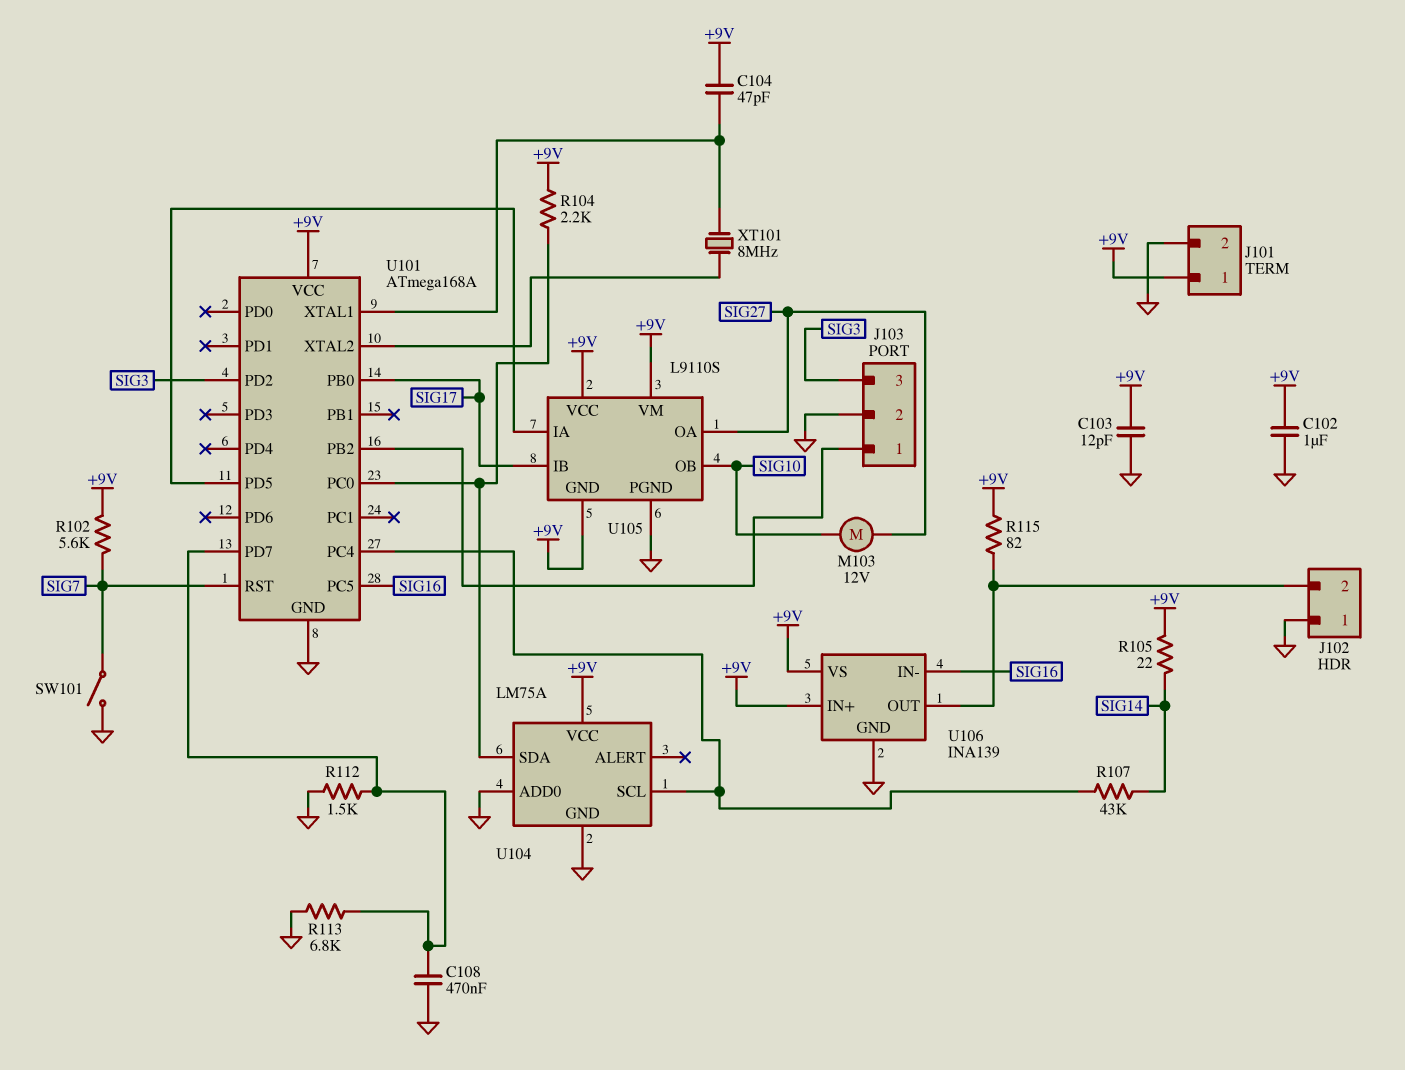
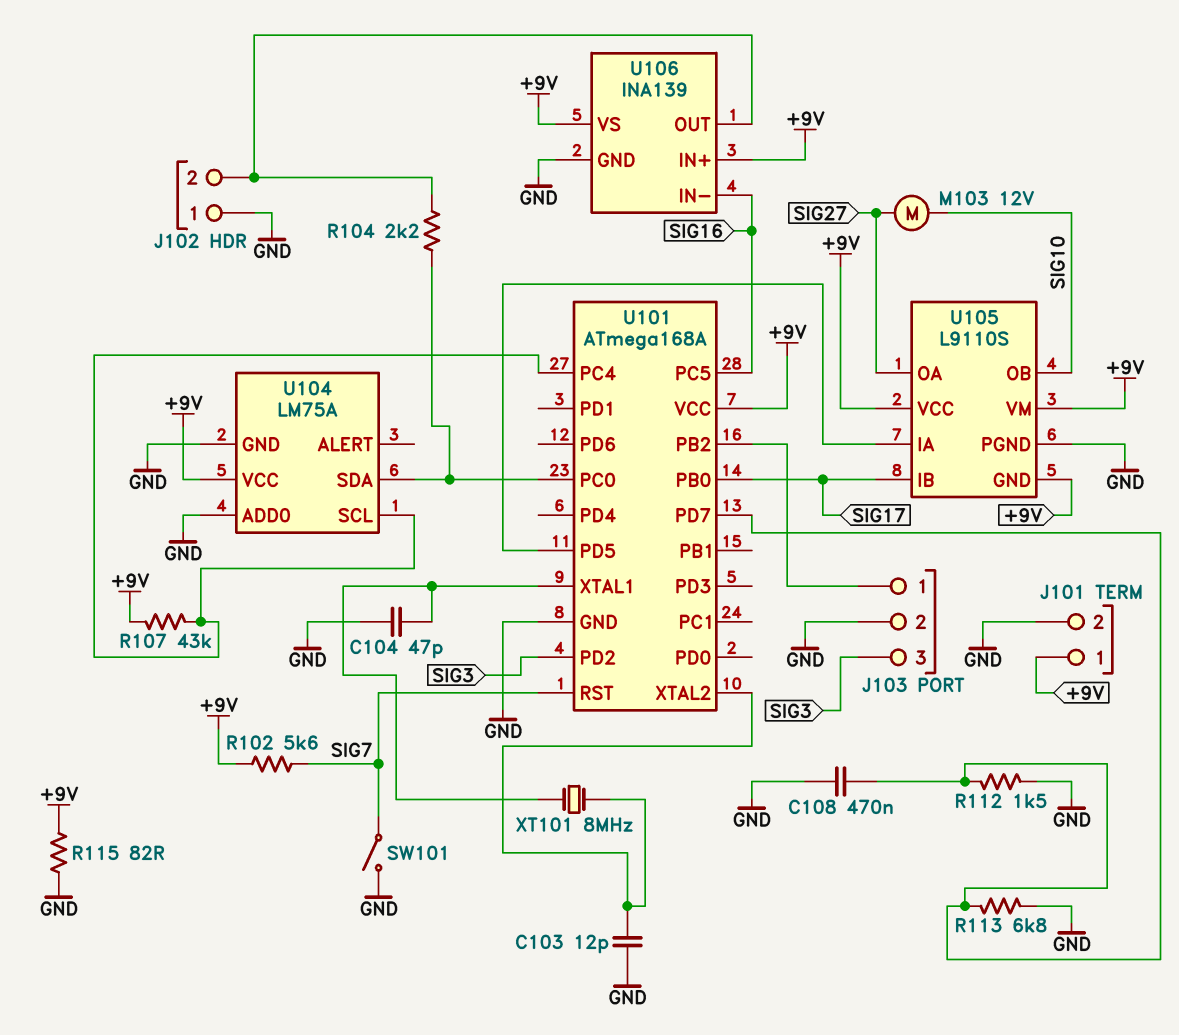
C102: 1uF (+9V, GND) -> none
C103: 12pF (+9V, GND) -> 12pF (GND, U101/XTAL2)
C104: 47pF (+9V, U101/XTAL1) -> 47pF (GND, U101/XTAL1)
R104: 2.2k (+9V, U101/PC0) -> 2.2k (J102/2, U101/PC0)
R105: 22 (+9V, SIG14) -> none
R107: 43k (SIG14, U101/PC4) -> 43k (+9V, U101/PC4)
R115: 82 (+9V, J102/2) -> 82 (+9V, GND)

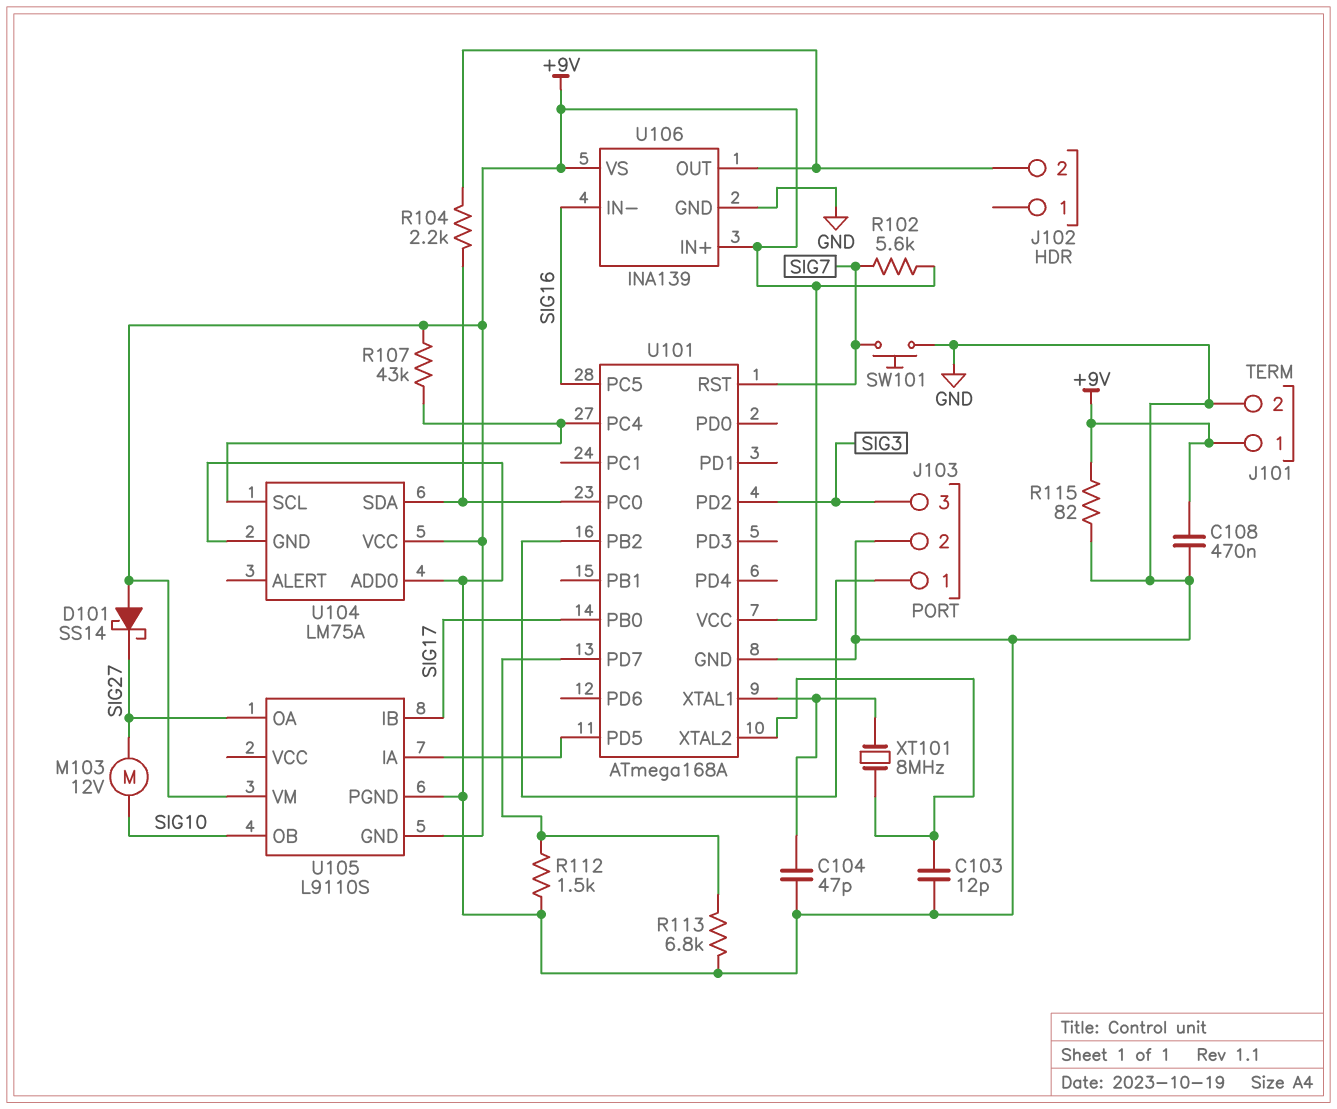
C108: 470nF (GND, U101/PD7) -> 470nF (+9V, GND)
D101: none -> schottky SS14 (A +9V, K SIG27)
J102 pin 1: GND -> none
SW101: switch (GND, SIG7) -> button (GND, SIG7)
U105 pin VCC: +9V -> none

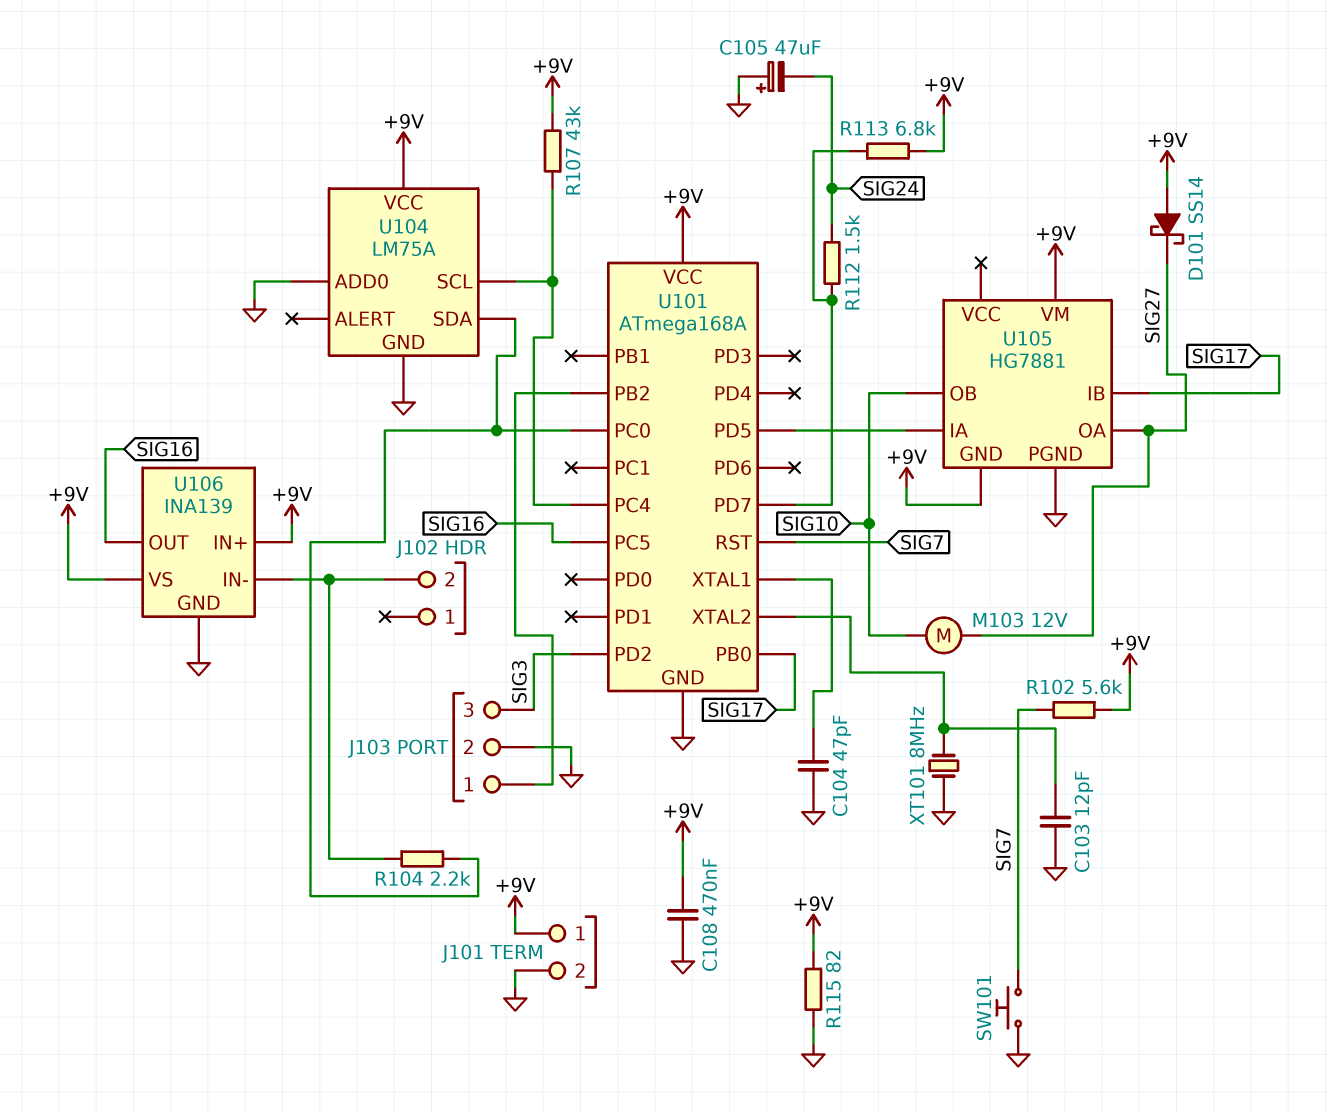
C105: none -> 47uF (plus GND, minus SIG24)
R112: 1.5k (GND, U101/PD7) -> 1.5k (SIG24, U101/PD7)
R113: 6.8k (GND, U101/PD7) -> 6.8k (+9V, U101/PD7)
U105: L9110S -> HG7881
U106 pin IN-: SIG16 -> J102/2
U106 pin OUT: J102/2 -> SIG16
XT101: 8MHz (U101/XTAL1, U101/XTAL2) -> 8MHz (GND, U101/XTAL2)

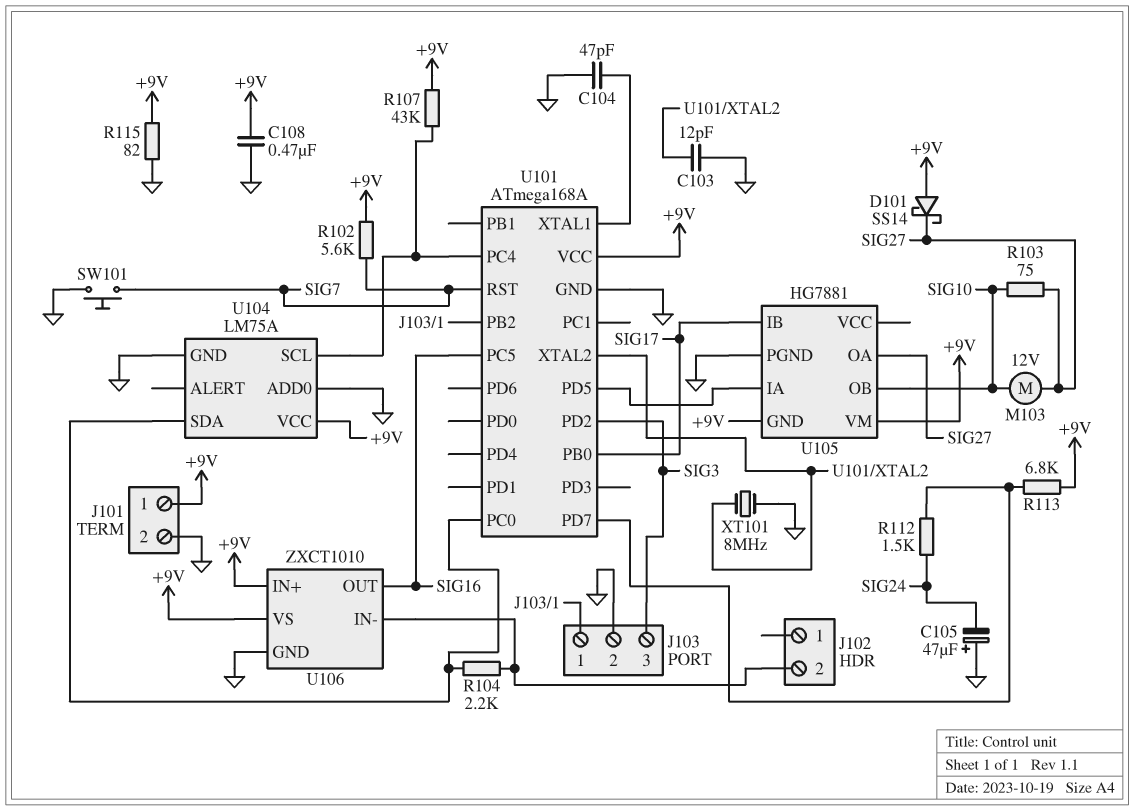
R103: none -> 75 (SIG10, SIG27)
U106: INA139 -> ZXCT1010

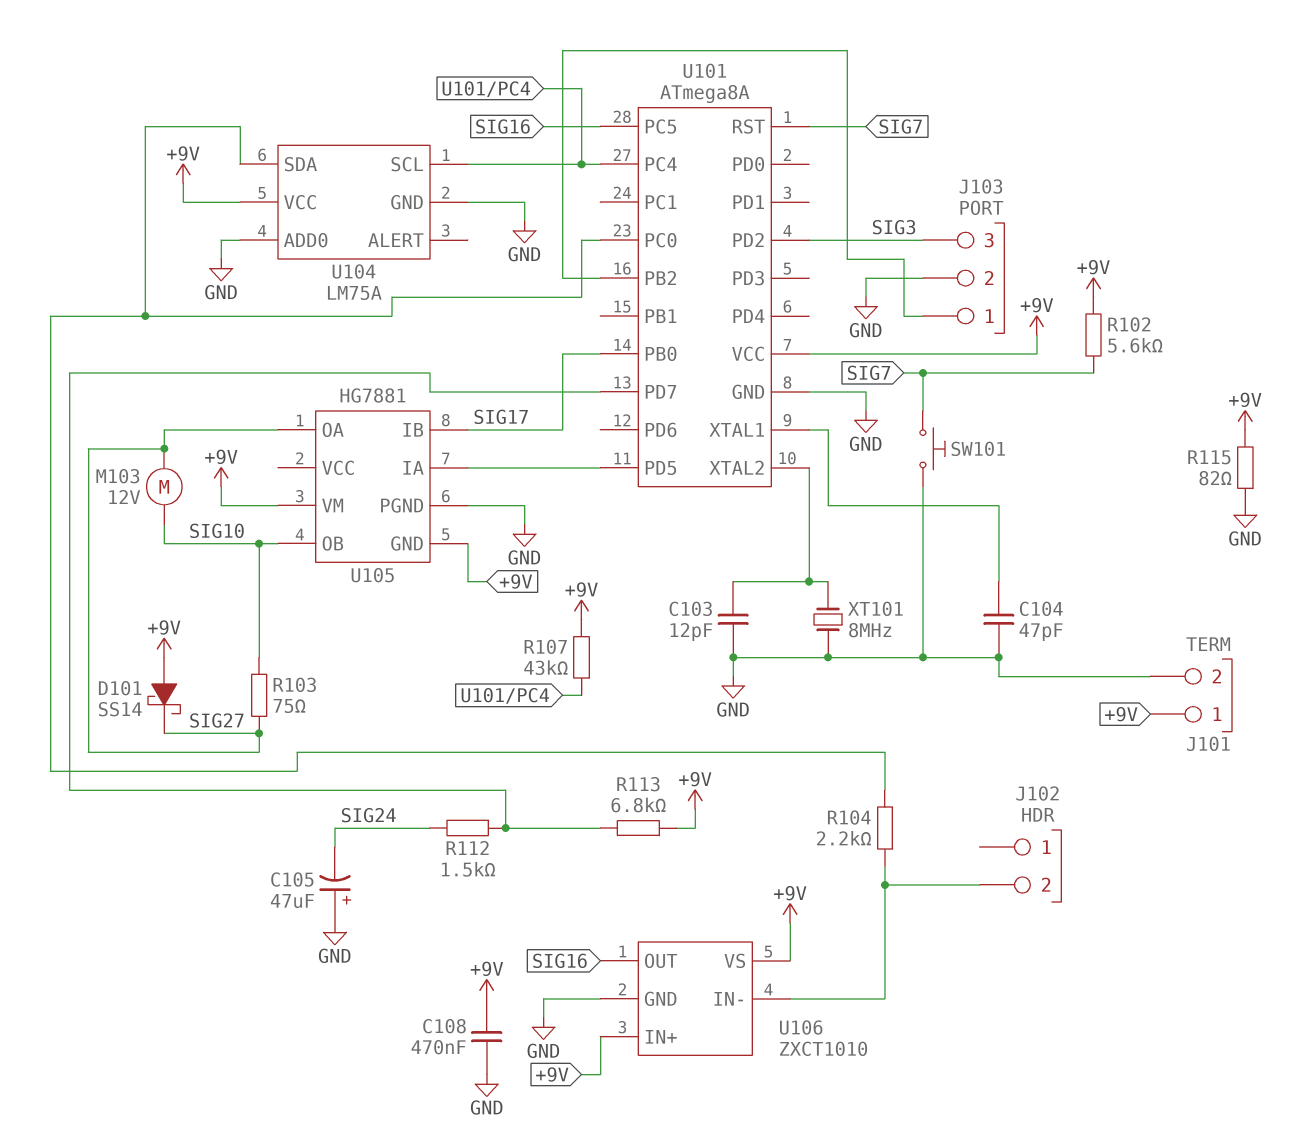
U101: ATmega168A -> ATmega8A

